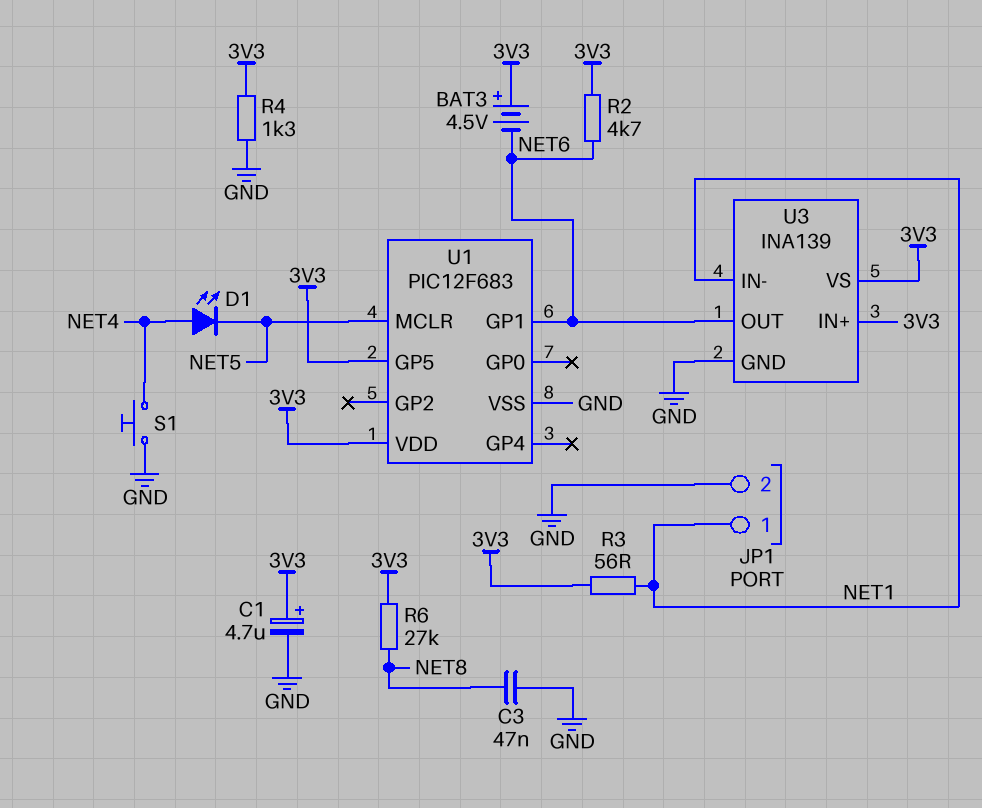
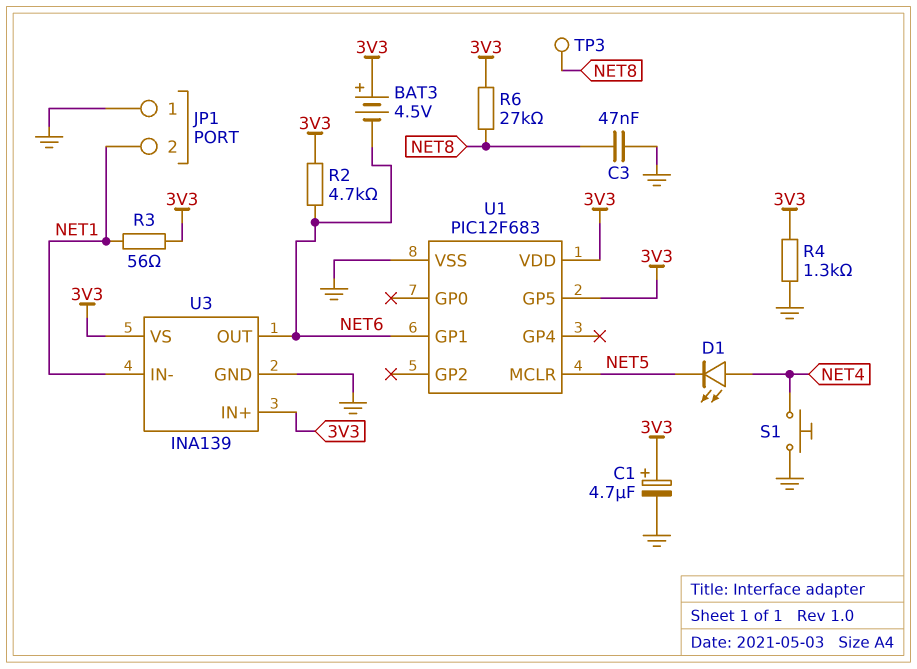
JP1 pin 1: NET1 -> GND
JP1 pin 2: GND -> NET1
TP3: none -> test point (NET8)

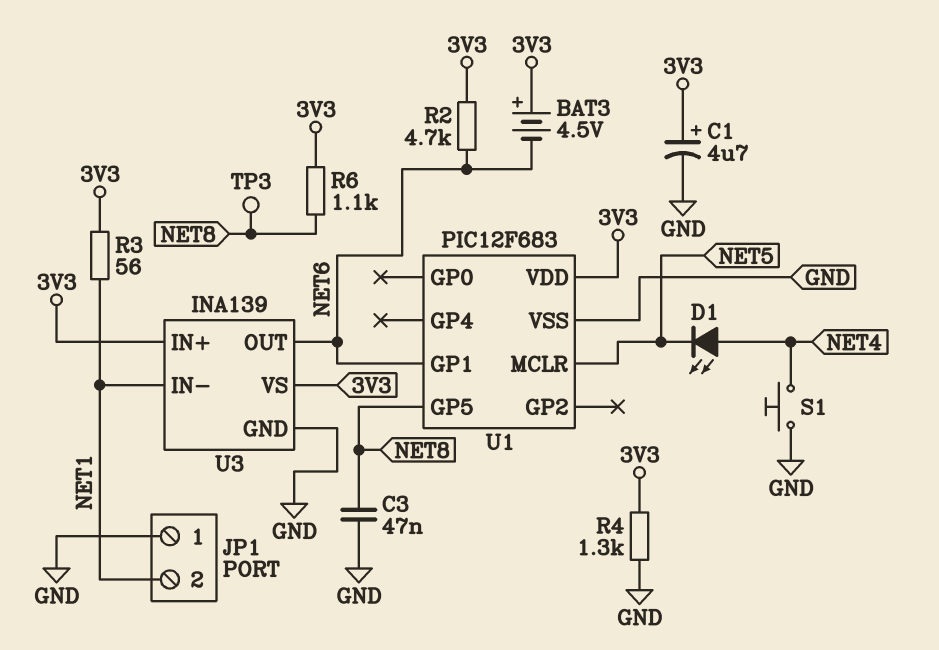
R6: 27k (3V3, NET8) -> 1.1k (3V3, NET8)
U1 pin GP5: 3V3 -> NET8

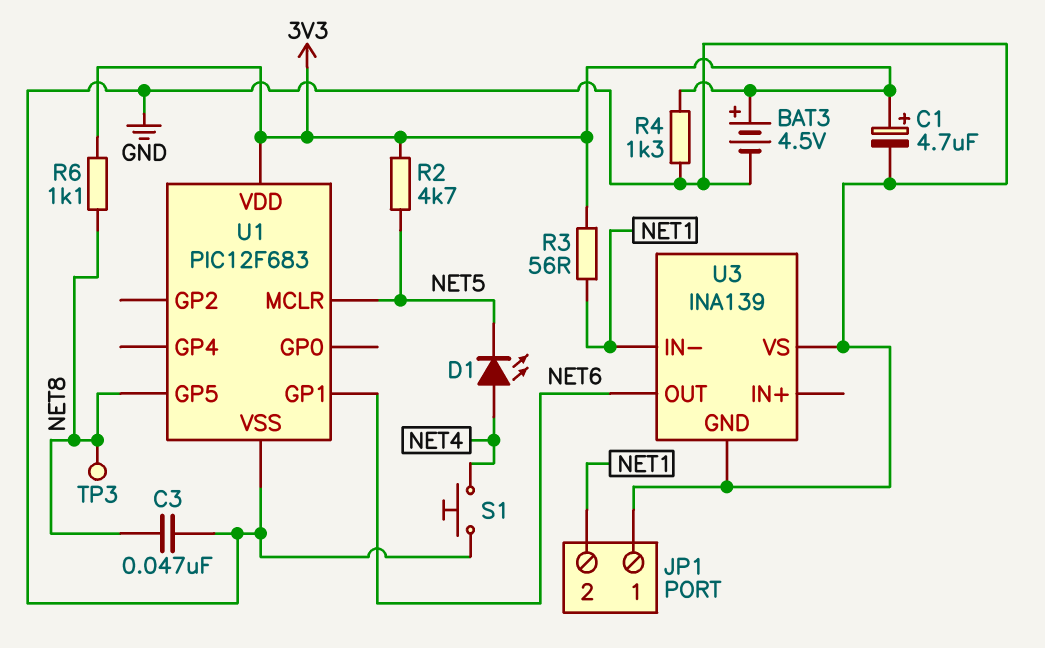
BAT3: 4.5V (plus 3V3, minus NET6) -> 4.5V (plus 3V3, minus GND)
R2: 4.7k (3V3, NET6) -> 4.7k (3V3, NET5)
U3 pin IN+: 3V3 -> none
U3 pin VS: 3V3 -> GND

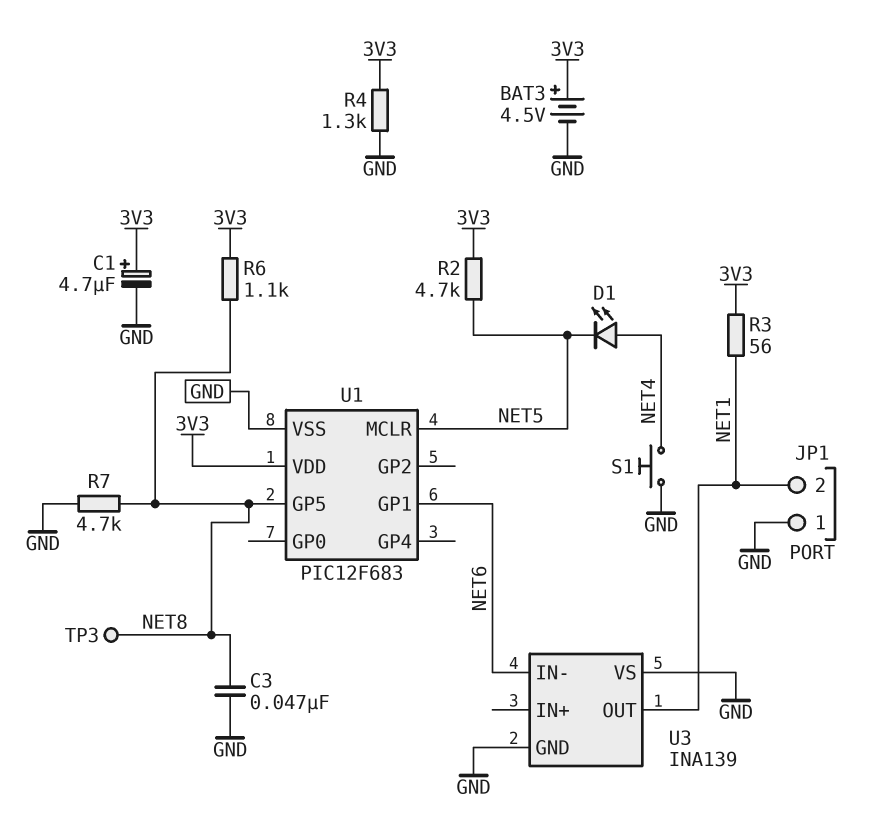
R7: none -> 4.7k (GND, NET8)
U3 pin IN-: NET1 -> NET6
U3 pin OUT: NET6 -> NET1

